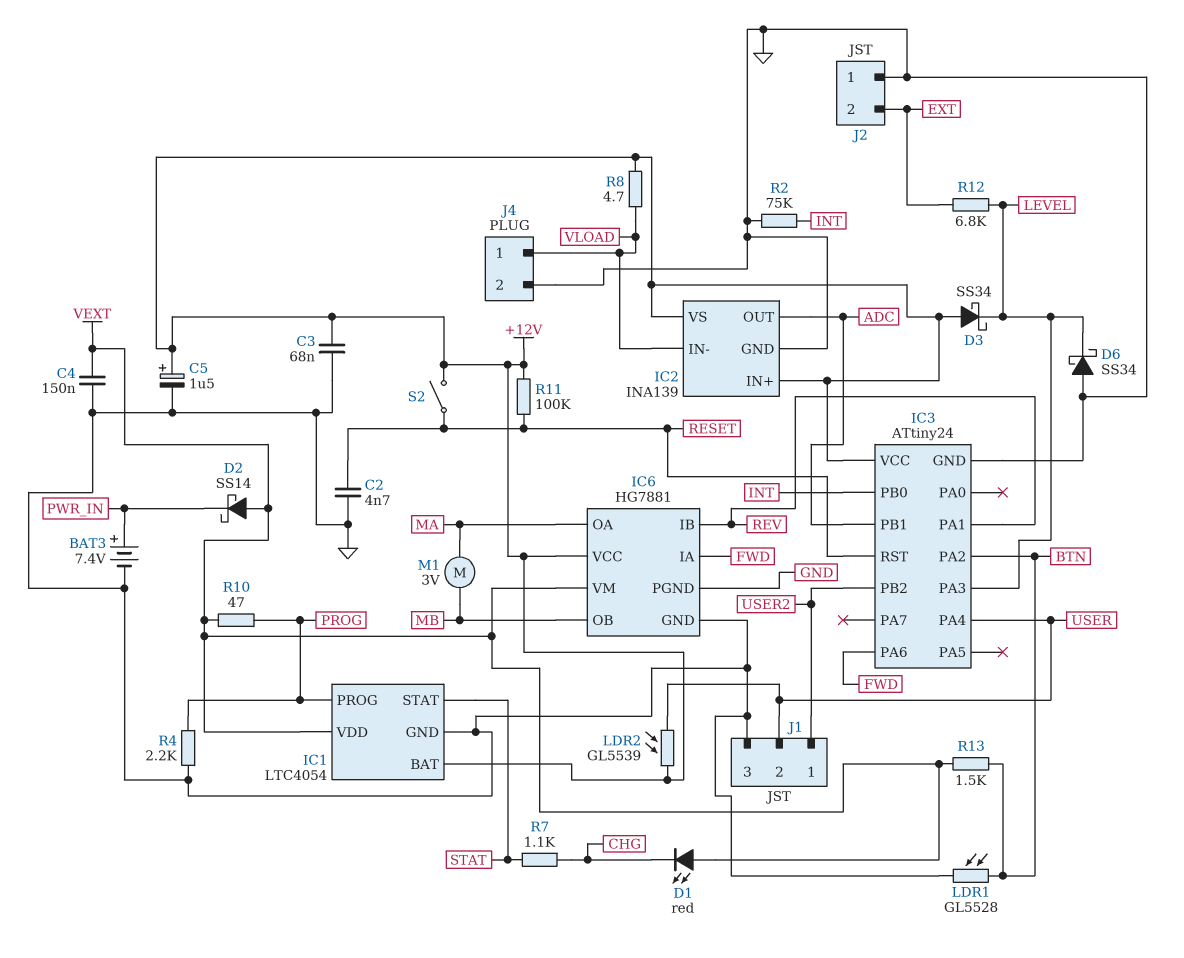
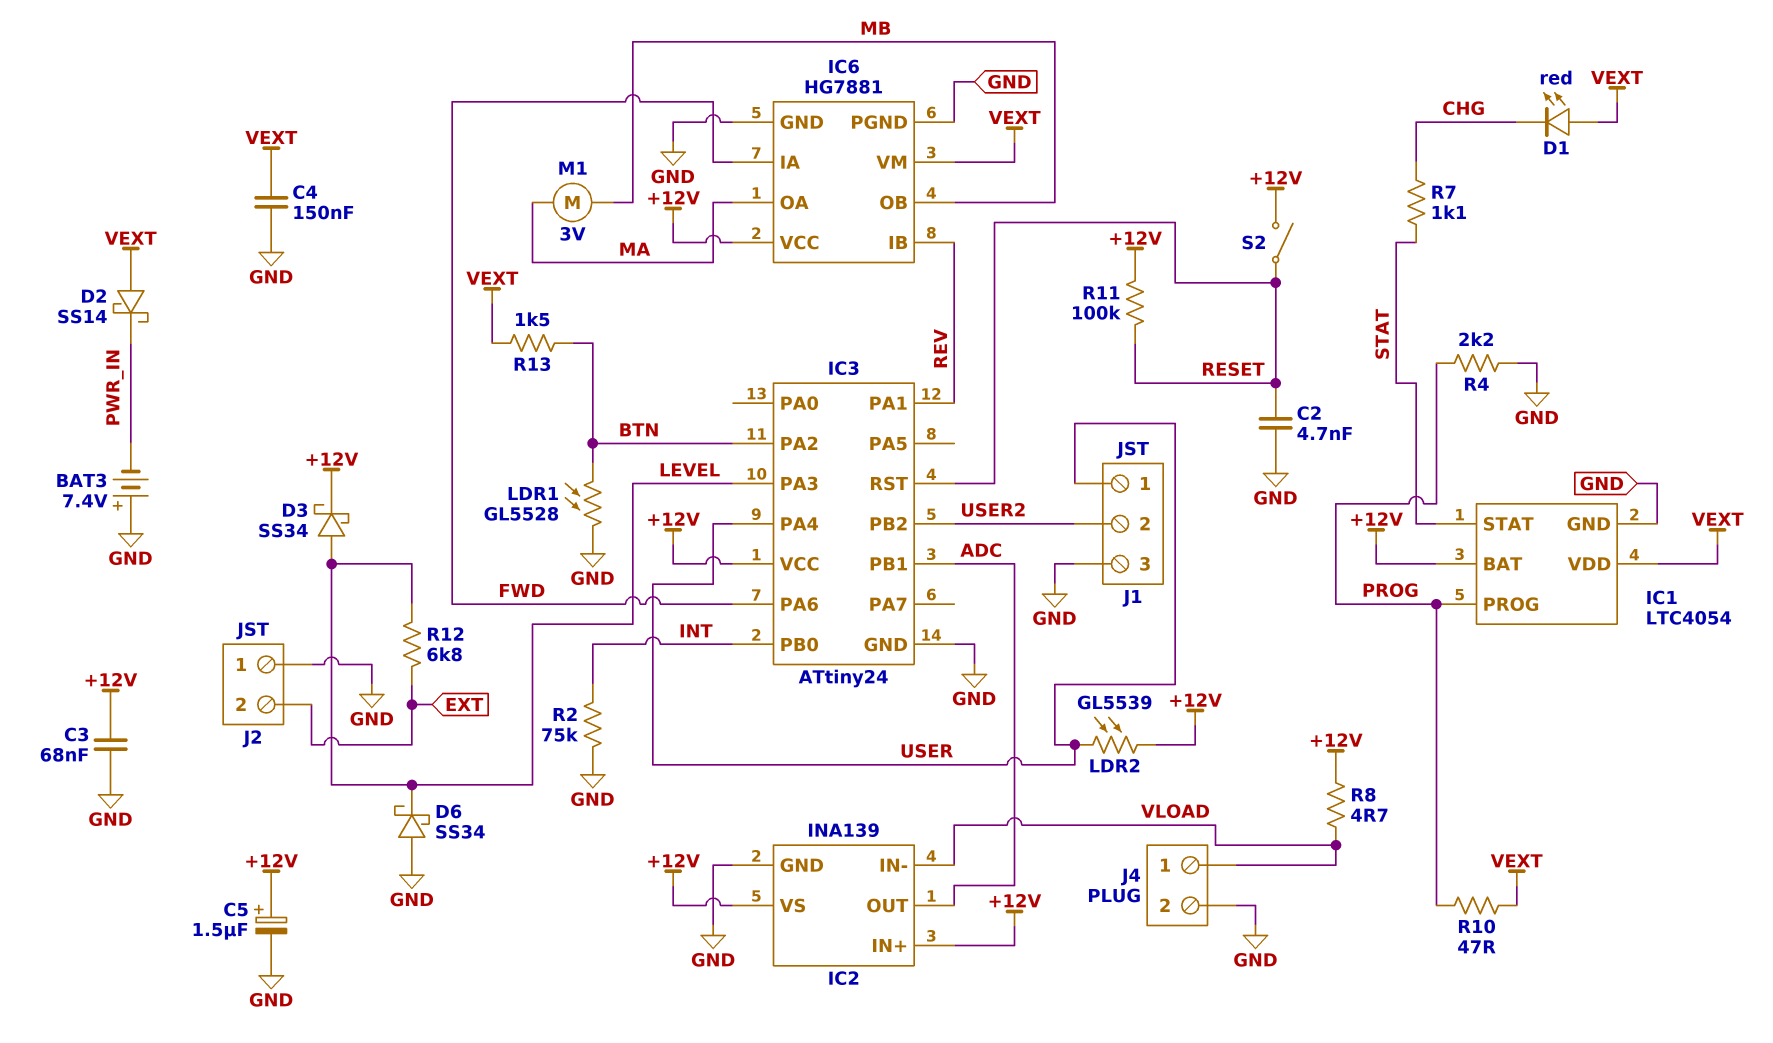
BAT3: 7.4V (plus PWR_IN, minus GND) -> 7.4V (plus GND, minus PWR_IN)
D3: schottky SS34 (A +12V, K LEVEL) -> schottky SS34 (A LEVEL, K +12V)
J1 pin 1: USER2 -> USER
J1 pin 2: USER -> USER2

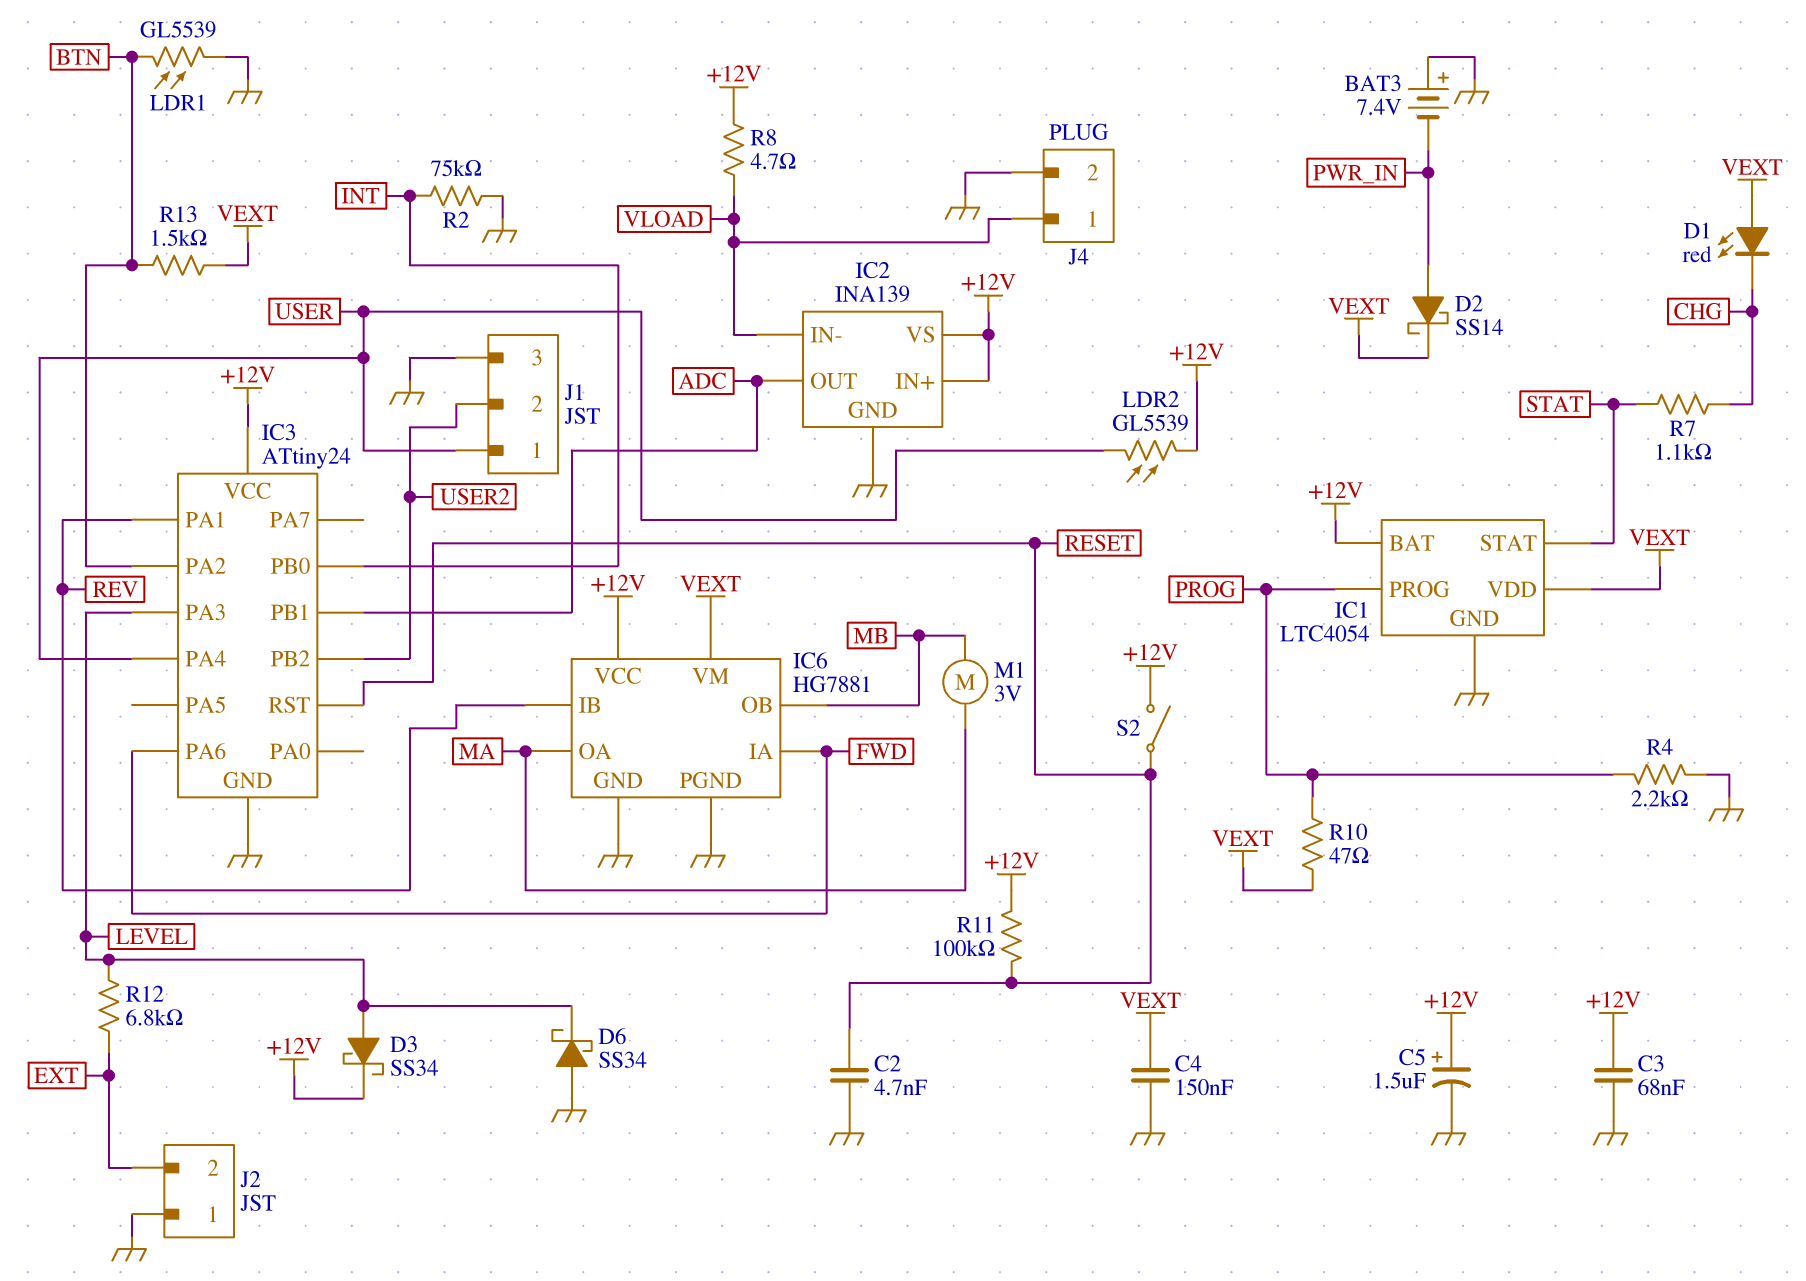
D2: schottky SS14 (A VEXT, K PWR_IN) -> schottky SS14 (A PWR_IN, K VEXT)
LDR1: GL5528 (BTN, GND) -> GL5539 (BTN, GND)

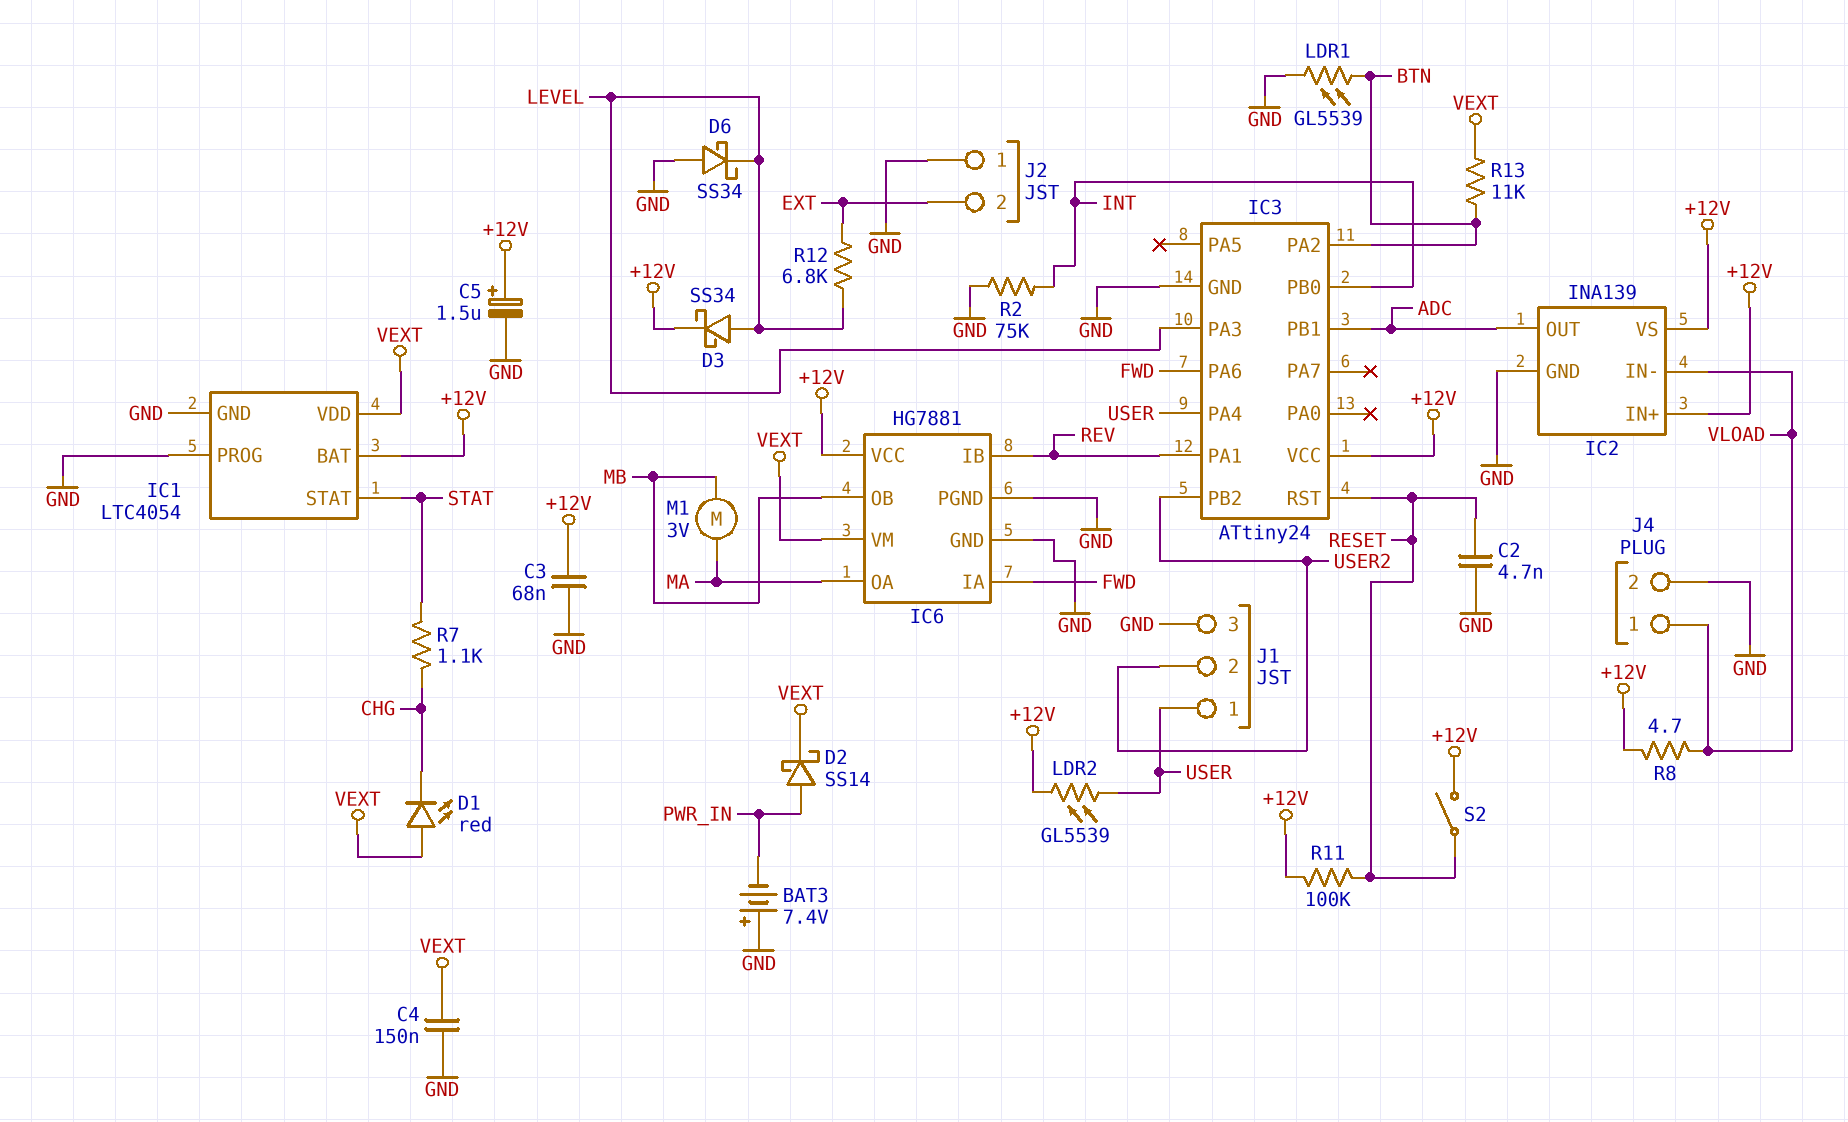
IC1 pin PROG: PROG -> GND
R4: 2.2k (GND, PROG) -> none
R10: 47 (PROG, VEXT) -> none
R13: 1.5k (BTN, VEXT) -> 11k (BTN, VEXT)

